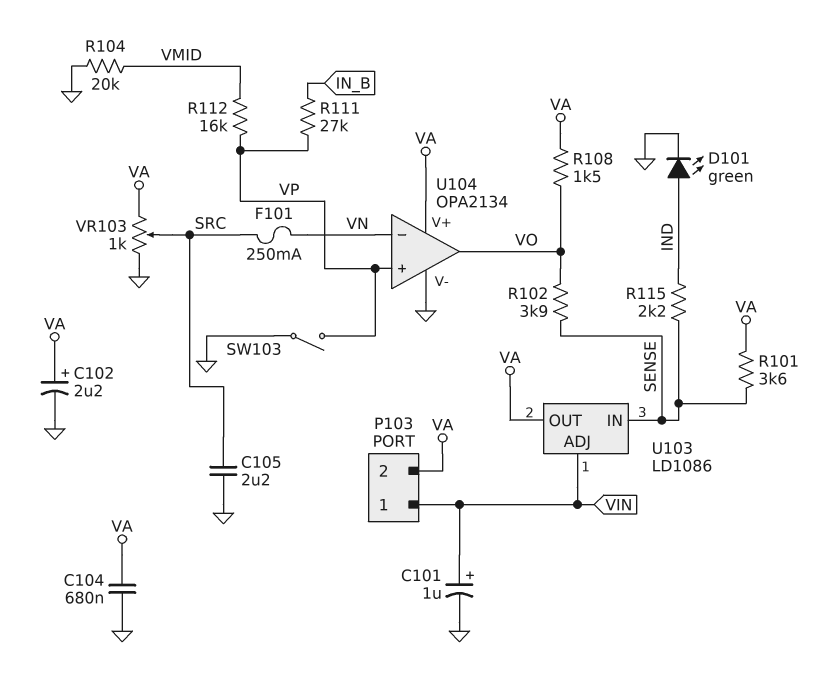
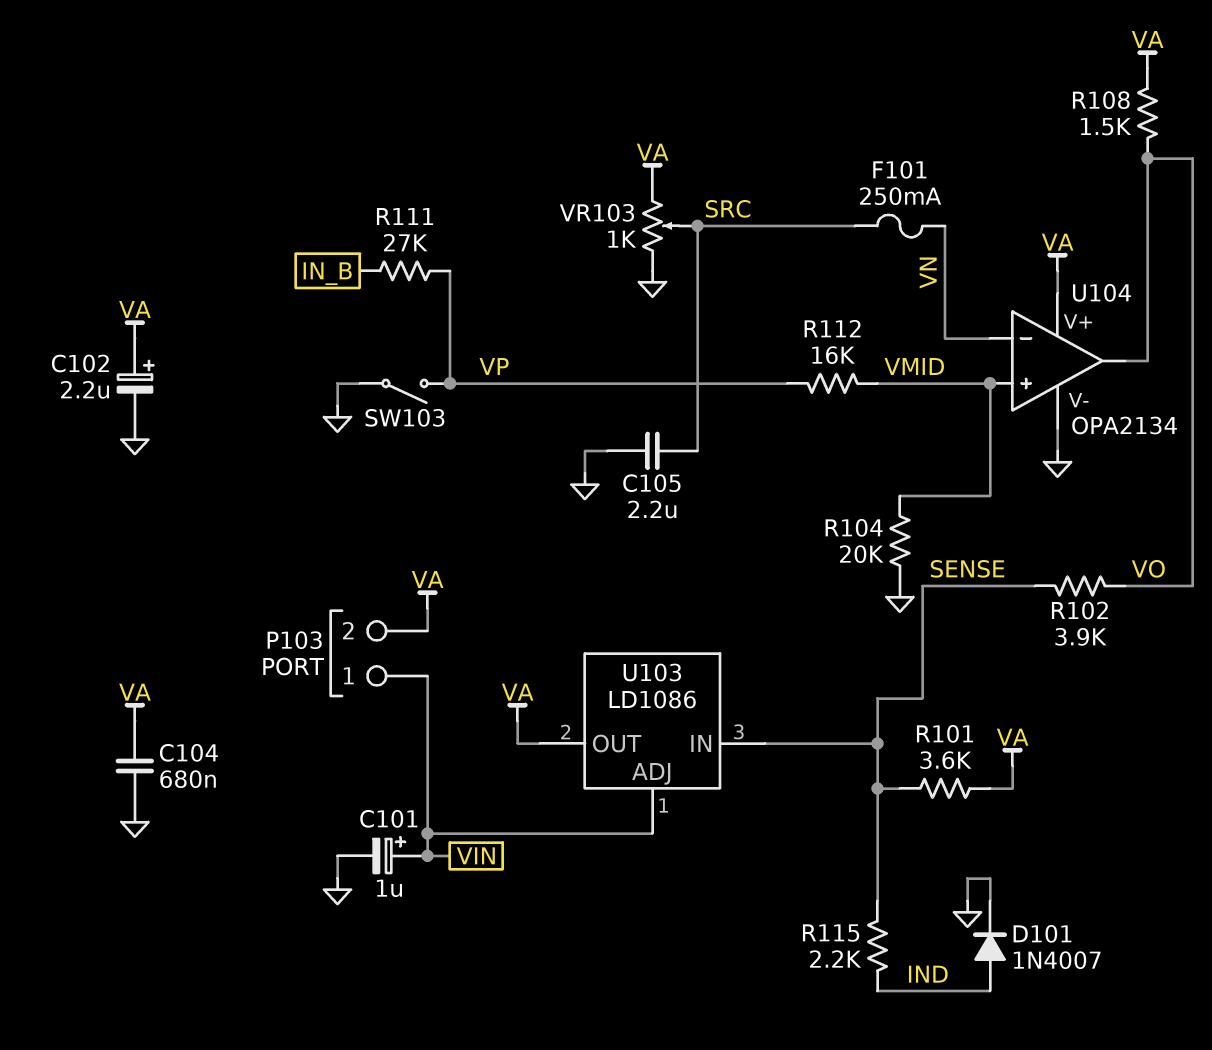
D101: LED green (A IND, K GND) -> diode 1N4007 (A IND, K GND)
U104 pin in+: VP -> VMID

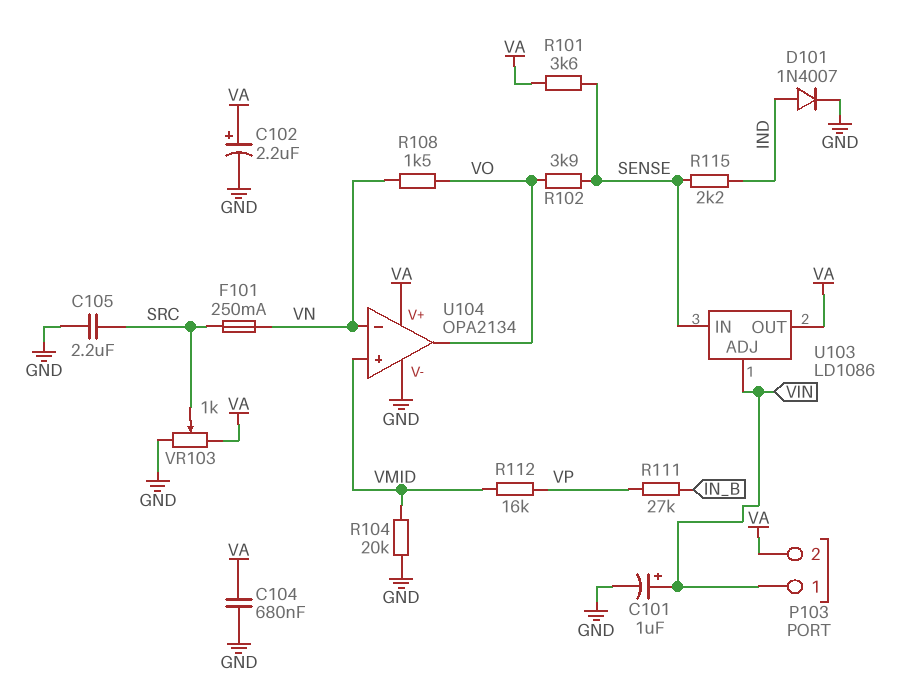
R108: 1.5k (VA, VO) -> 1.5k (VN, VO)
SW103: switch (GND, VP) -> none

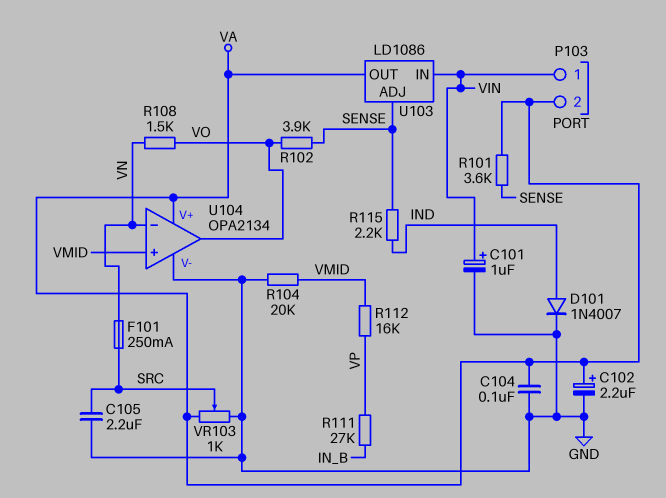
C104: 680nF (GND, VA) -> 100nF (GND, VA)
U103 pin ADJ: VIN -> SENSE
U103 pin IN: SENSE -> VIN

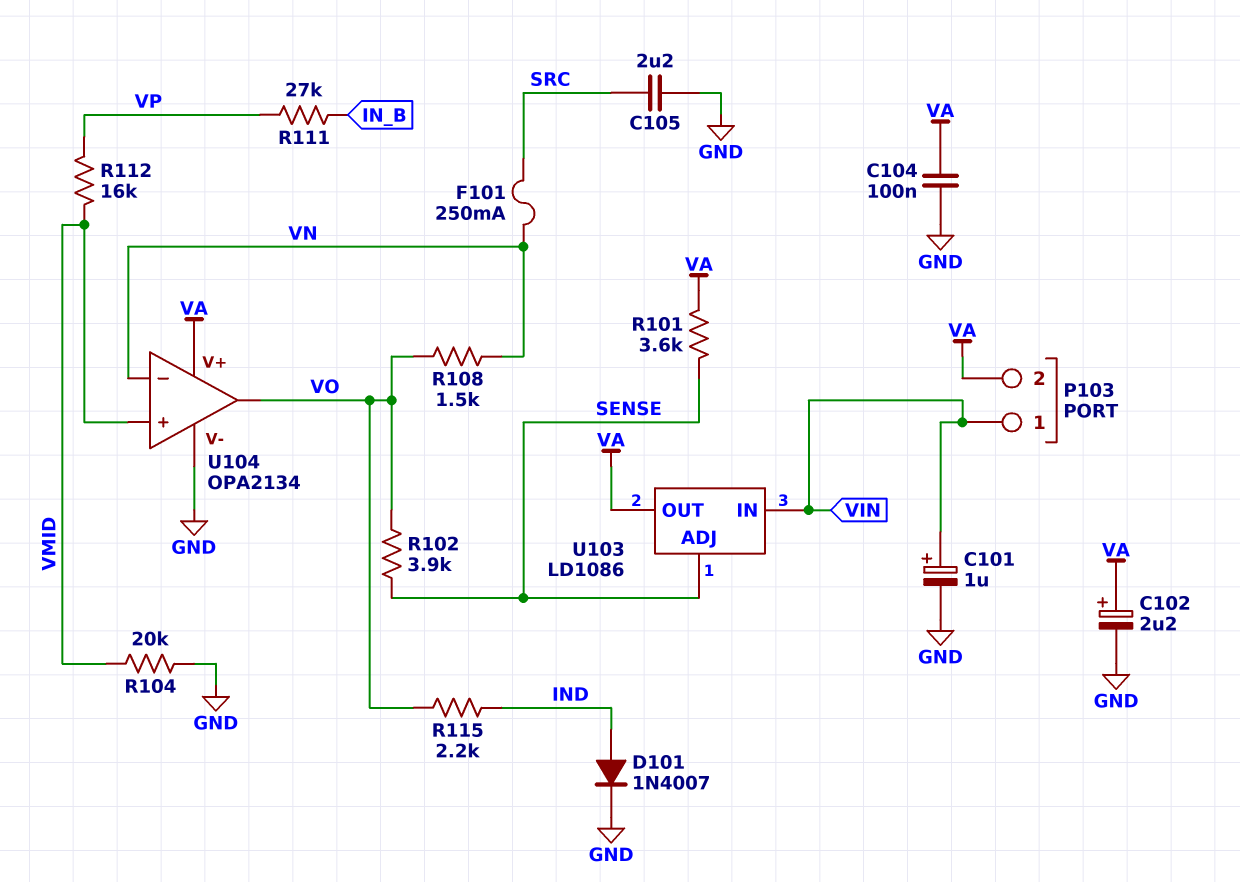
R115: 2.2k (IND, SENSE) -> 2.2k (IND, VO)
VR103: 1k (GND, VA, wiper SRC) -> none

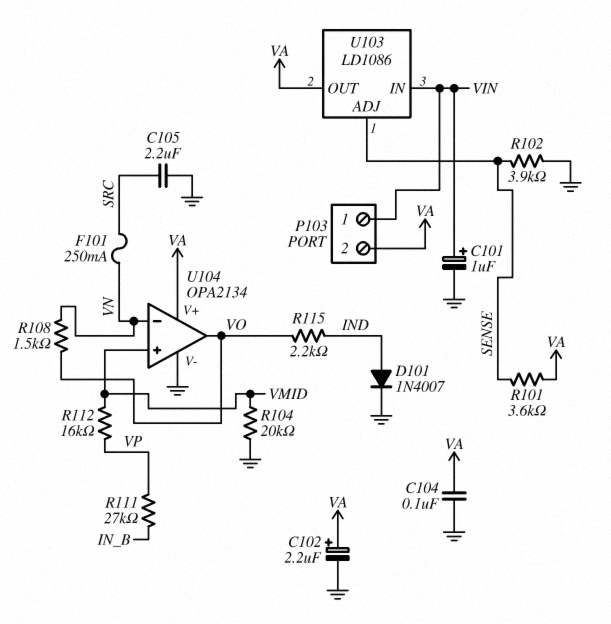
R102: 3.9k (SENSE, VO) -> 3.9k (GND, SENSE)

